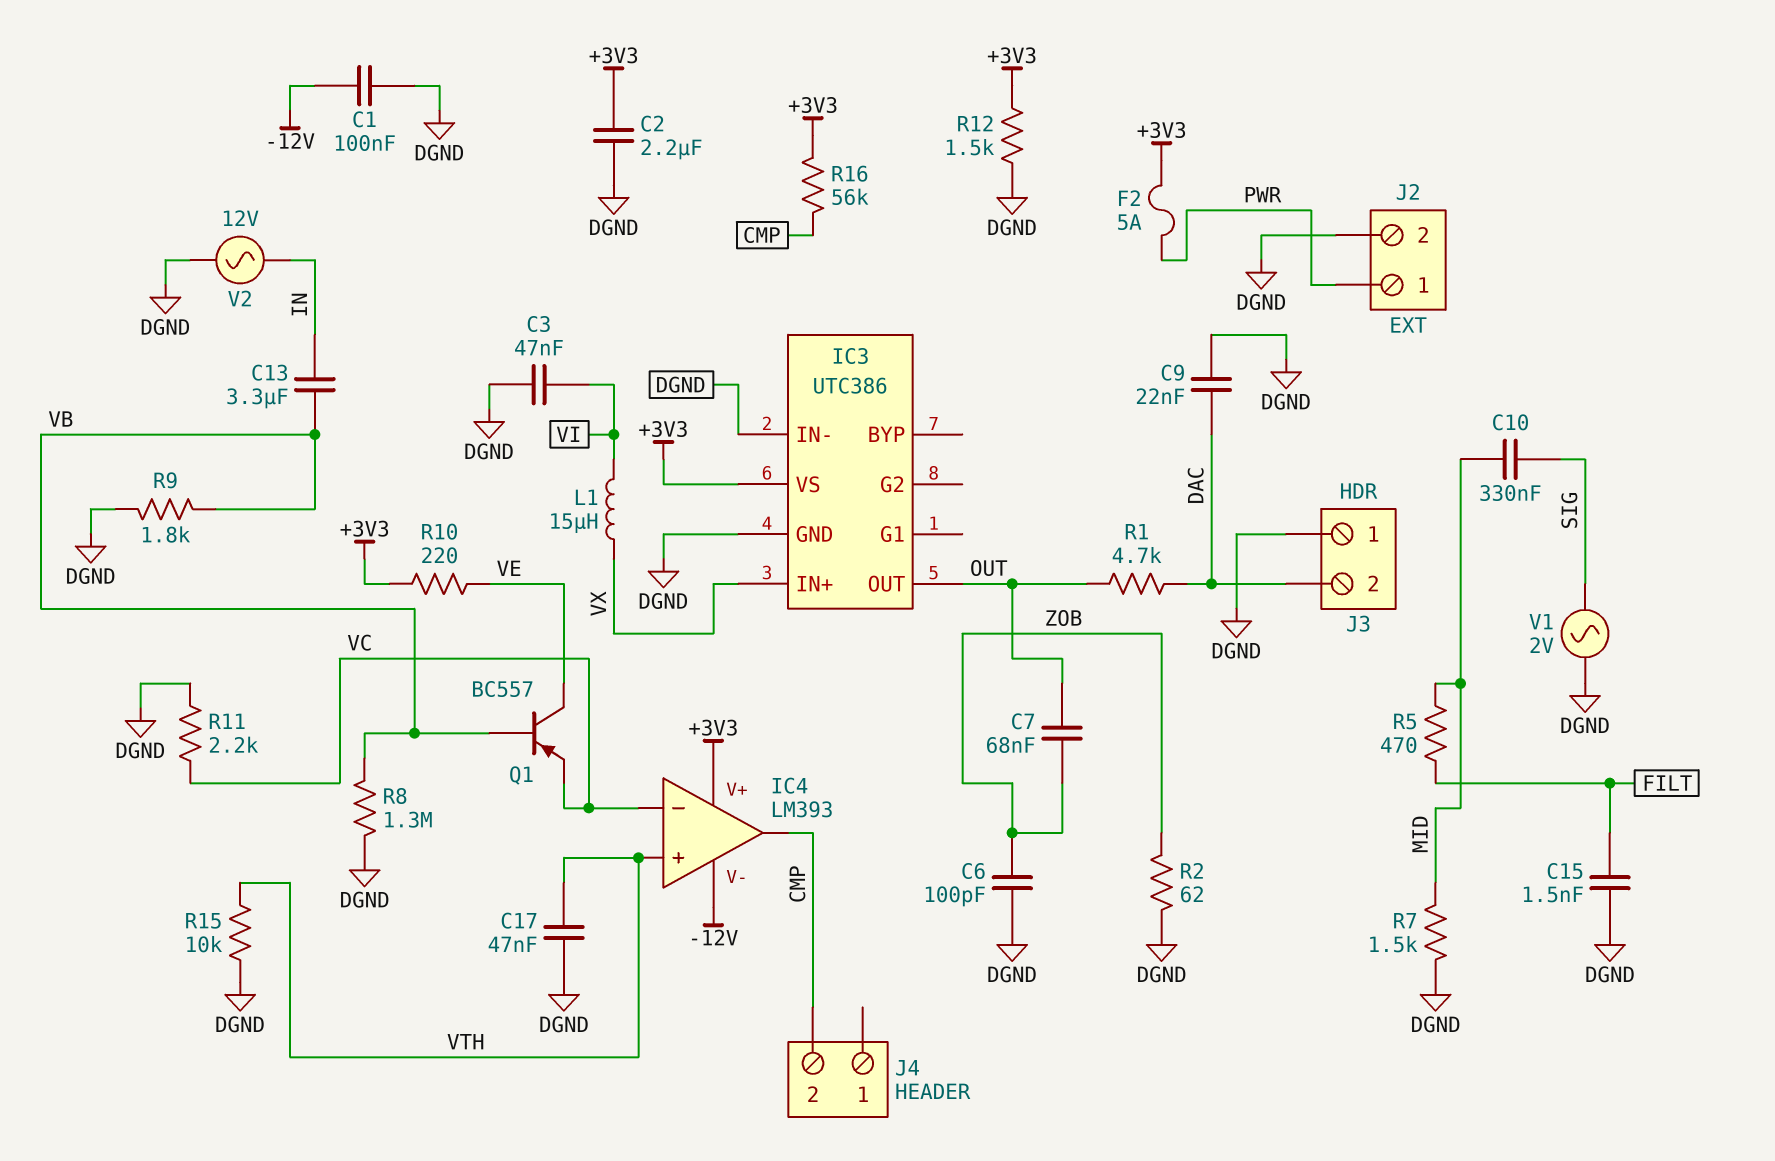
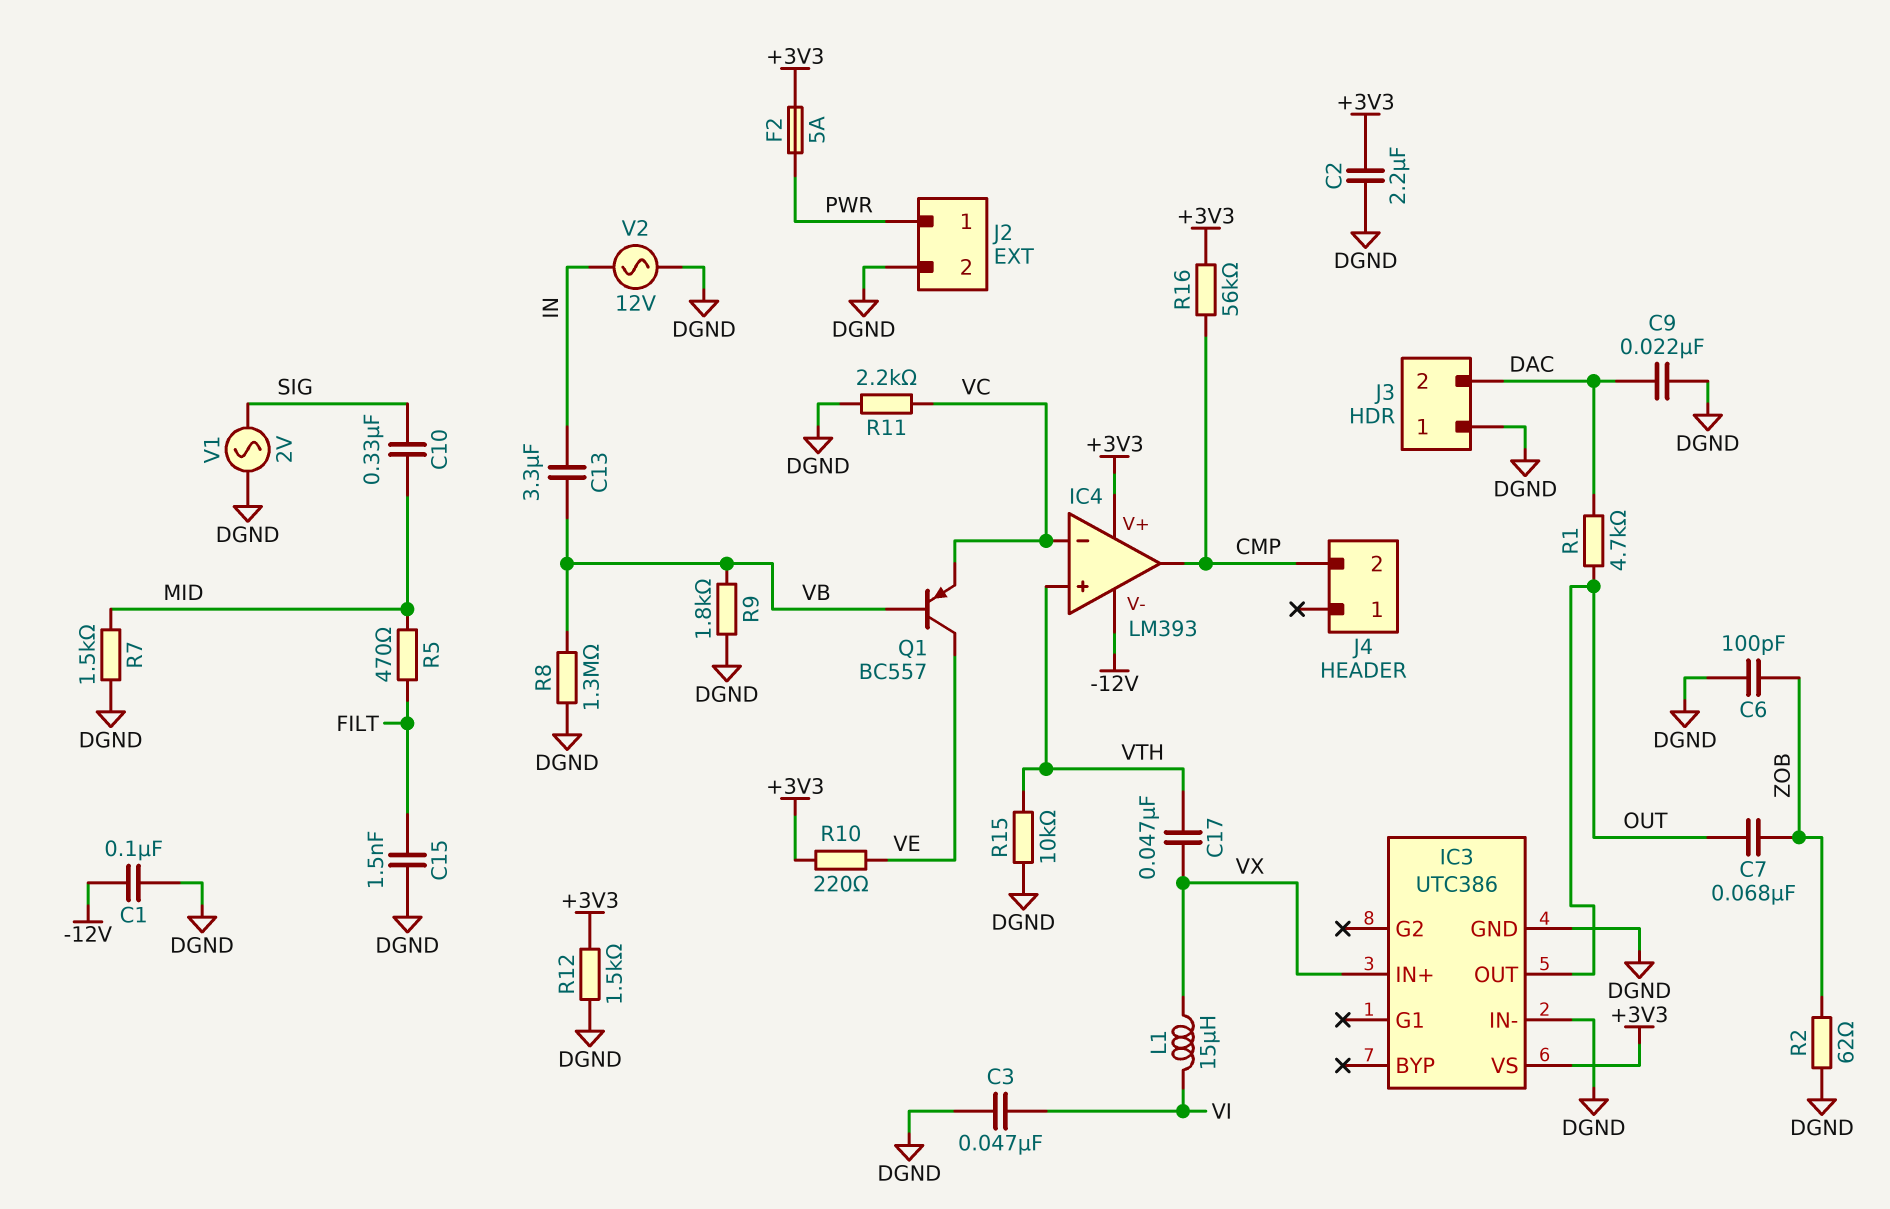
C17: 47nF (DGND, VTH) -> 47nF (VTH, VX)

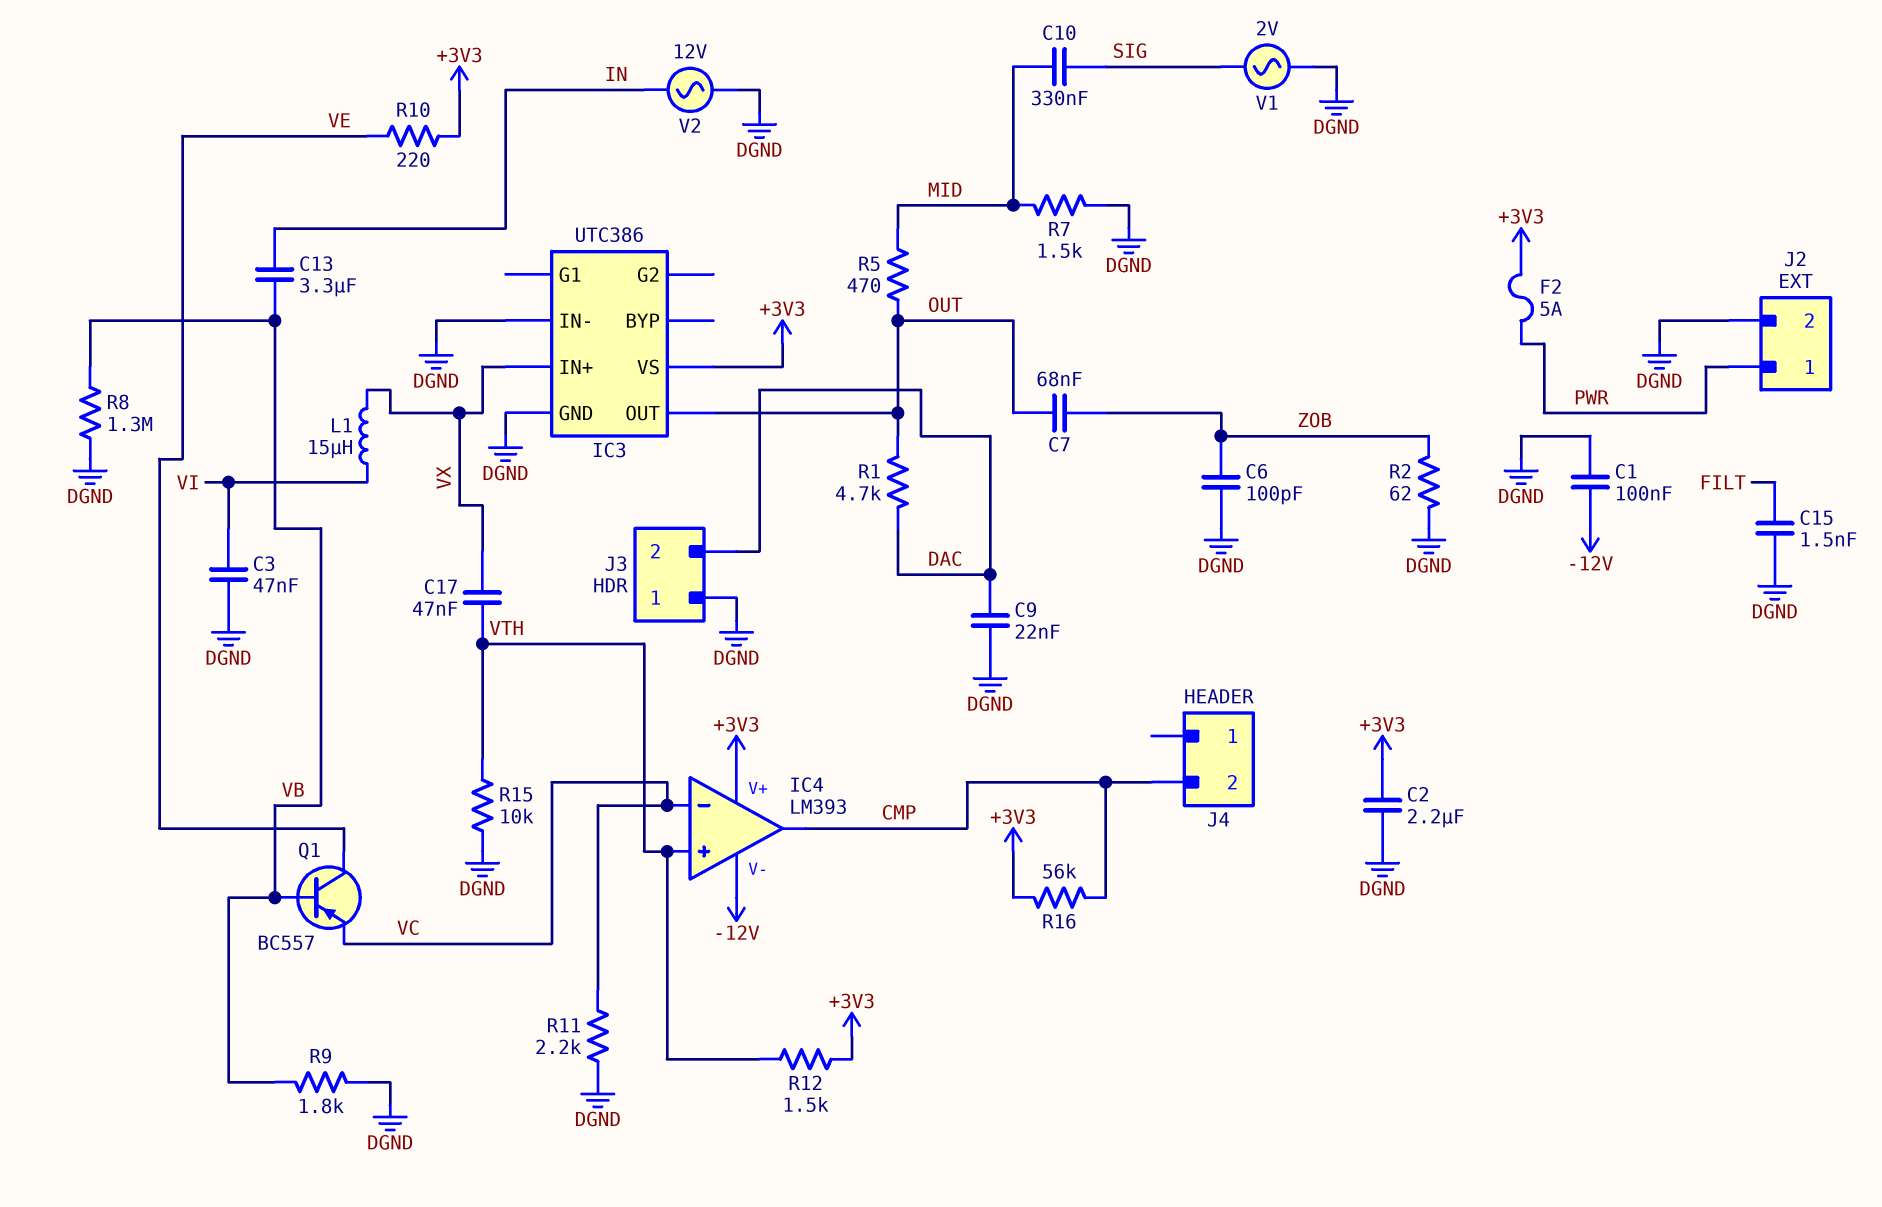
R5: 470 (FILT, MID) -> 470 (MID, OUT)
R12: 1.5k (+3V3, DGND) -> 1.5k (+3V3, VTH)

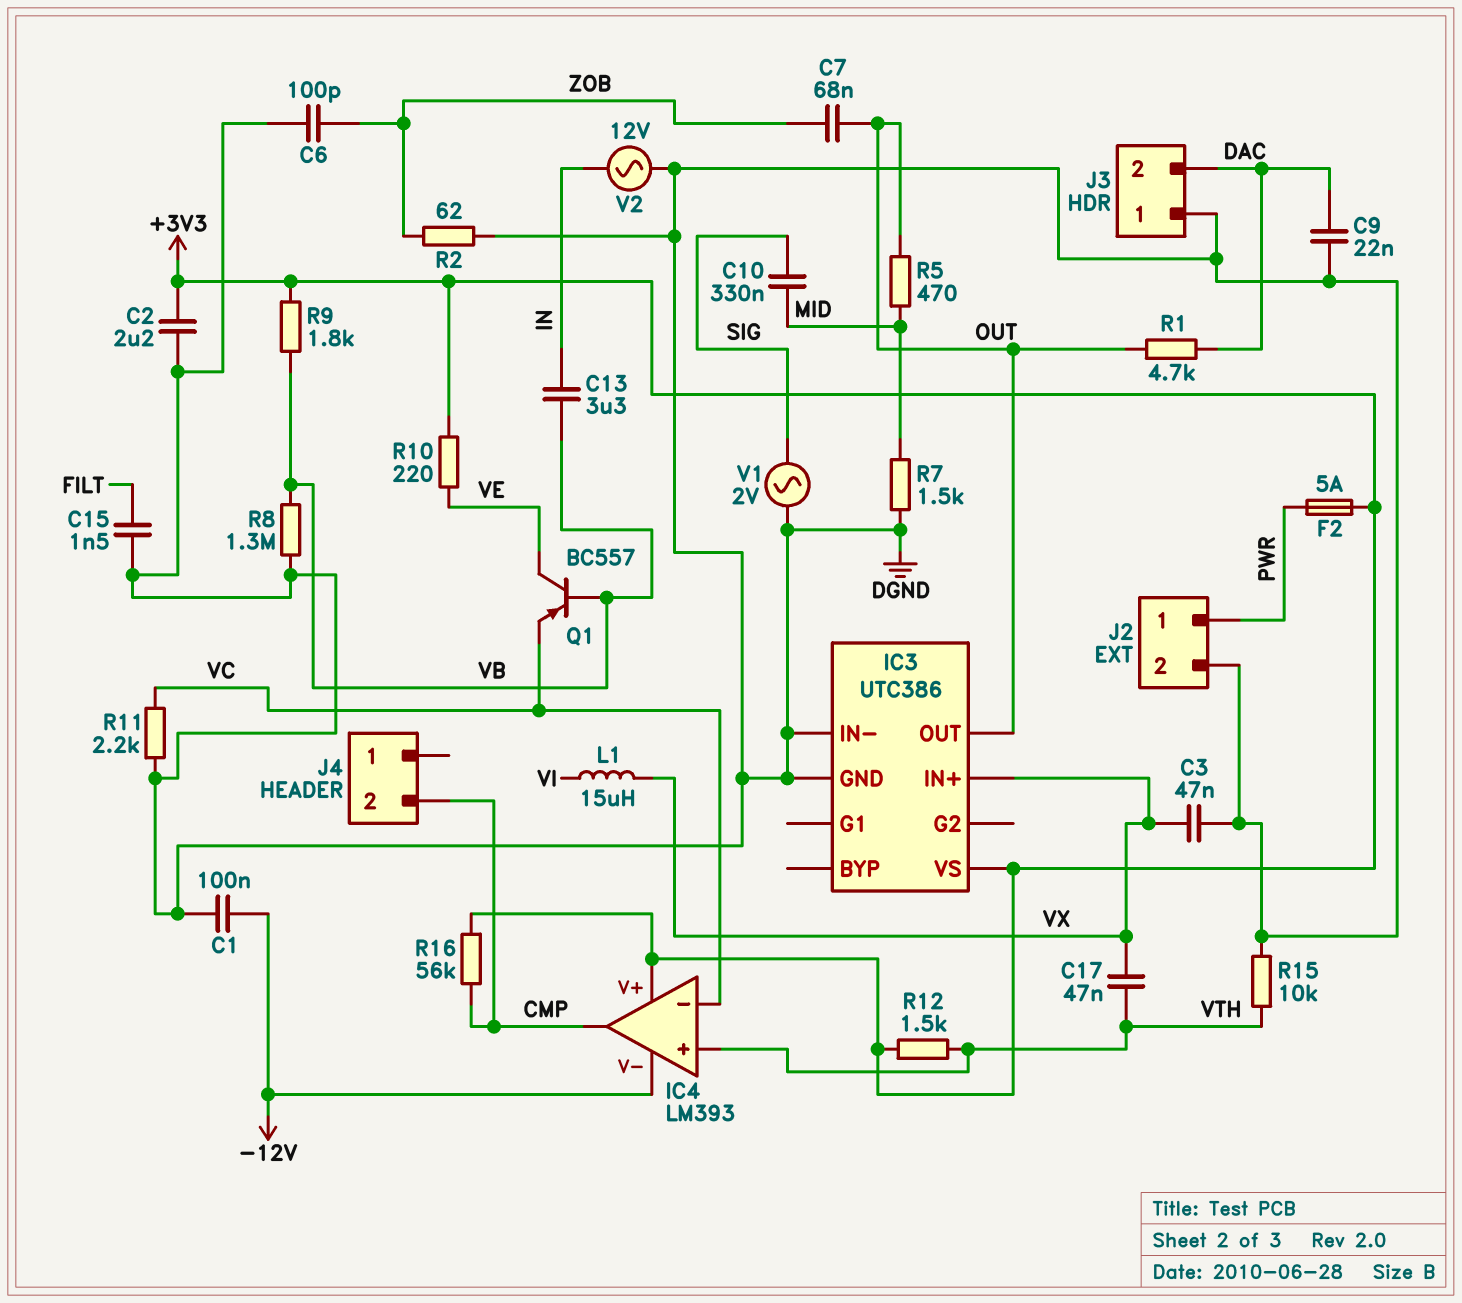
C3: 47nF (DGND, VI) -> 47nF (DGND, VX)
R9: 1.8k (DGND, VB) -> 1.8k (+3V3, VB)

